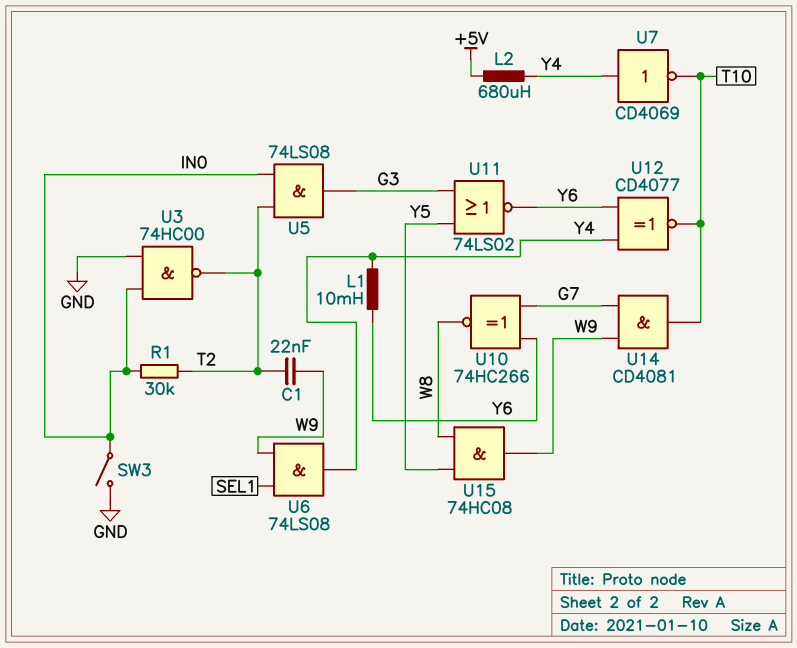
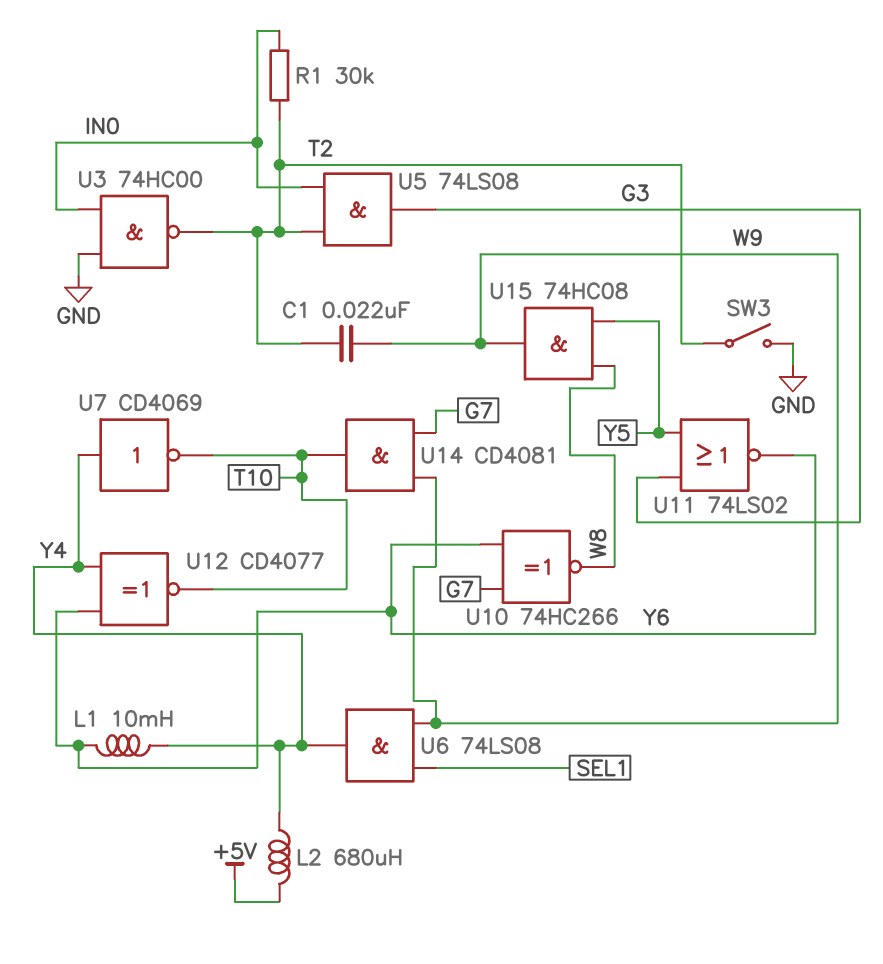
SW3: switch (GND, IN0) -> switch (GND, T2)

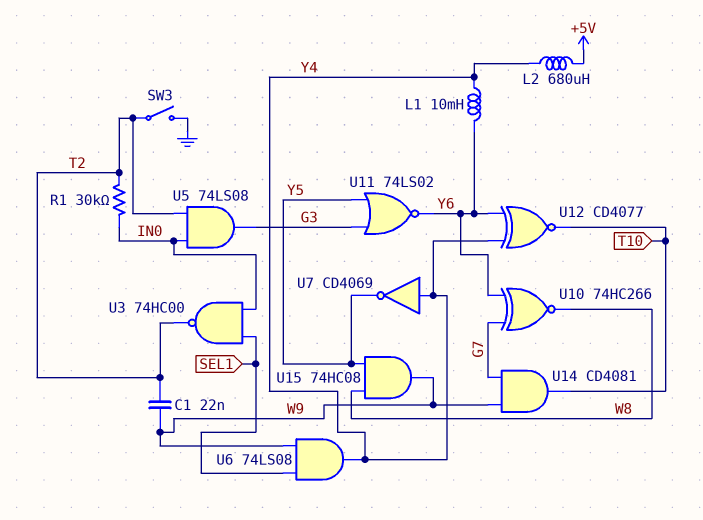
U3: NAND 74HC00 (in GND, in IN0, out T2) -> NAND 74HC00 (in IN0, in SEL1, out T2)
U7: NOT CD4069 (in Y4, out T10) -> NOT CD4069 (in Y4, out Y5)

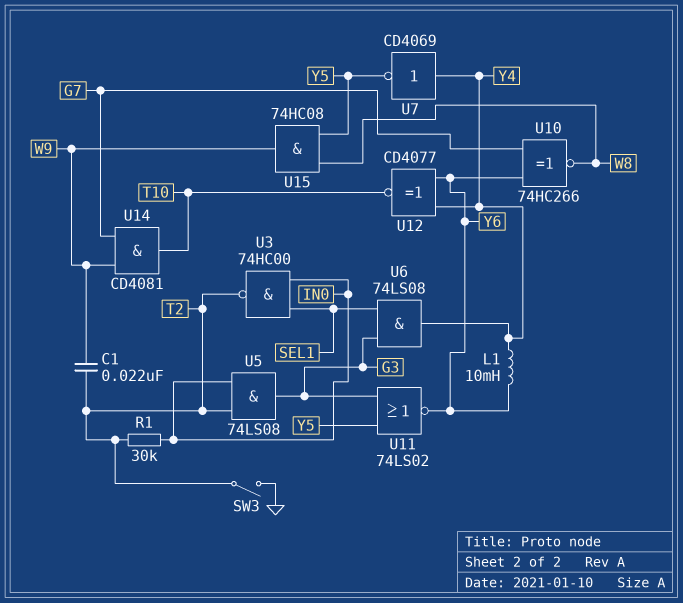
L2: 680uH (+5V, Y4) -> none
U6: AND 74LS08 (in SEL1, in W9, out Y4) -> AND 74LS08 (in G3, in SEL1, out Y4)

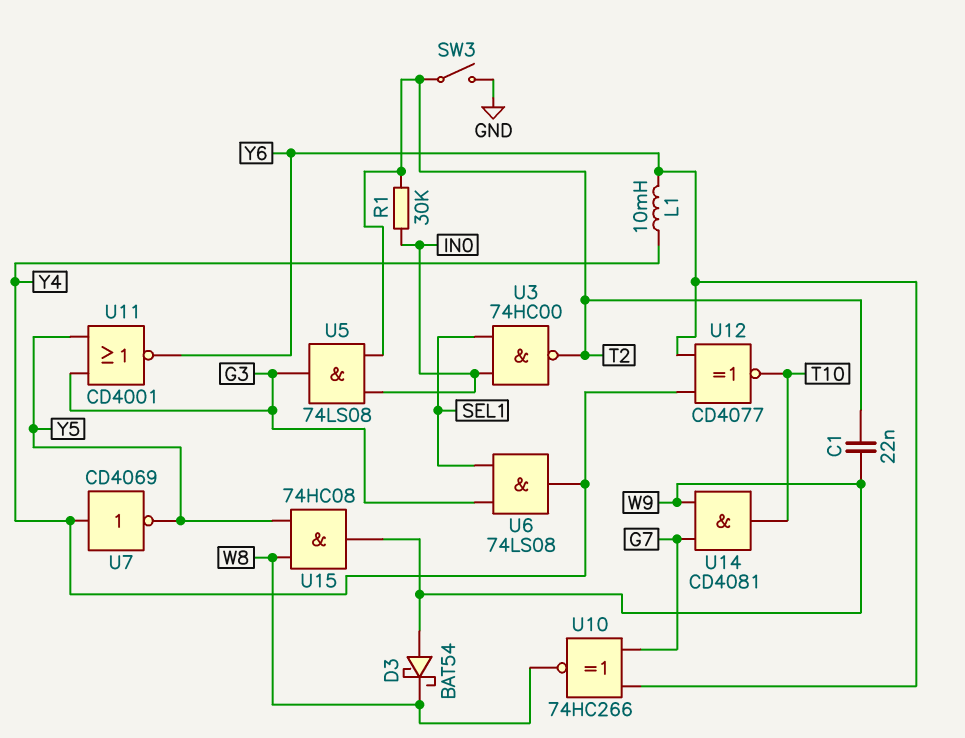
D3: none -> schottky BAT54 (A W9, K W8)
U11: NOR 74LS02 (in G3, in Y5, out Y6) -> NOR CD4001 (in G3, in Y5, out Y6)

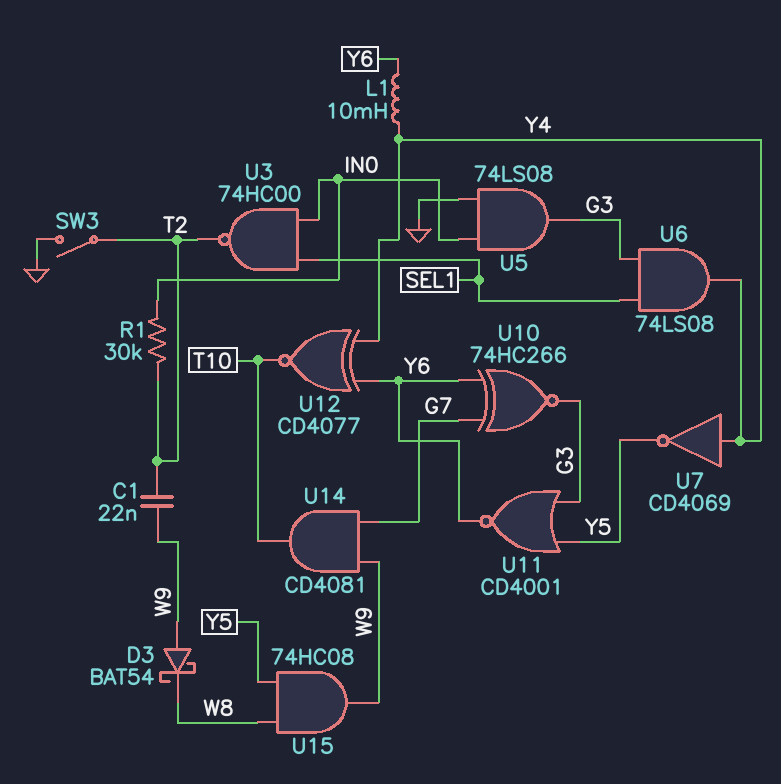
U5: AND 74LS08 (in IN0, in T2, out G3) -> AND 74LS08 (in GND, in IN0, out G3)
U10: XNOR 74HC266 (in G7, in Y6, out W8) -> XNOR 74HC266 (in G7, in Y6, out G3)

